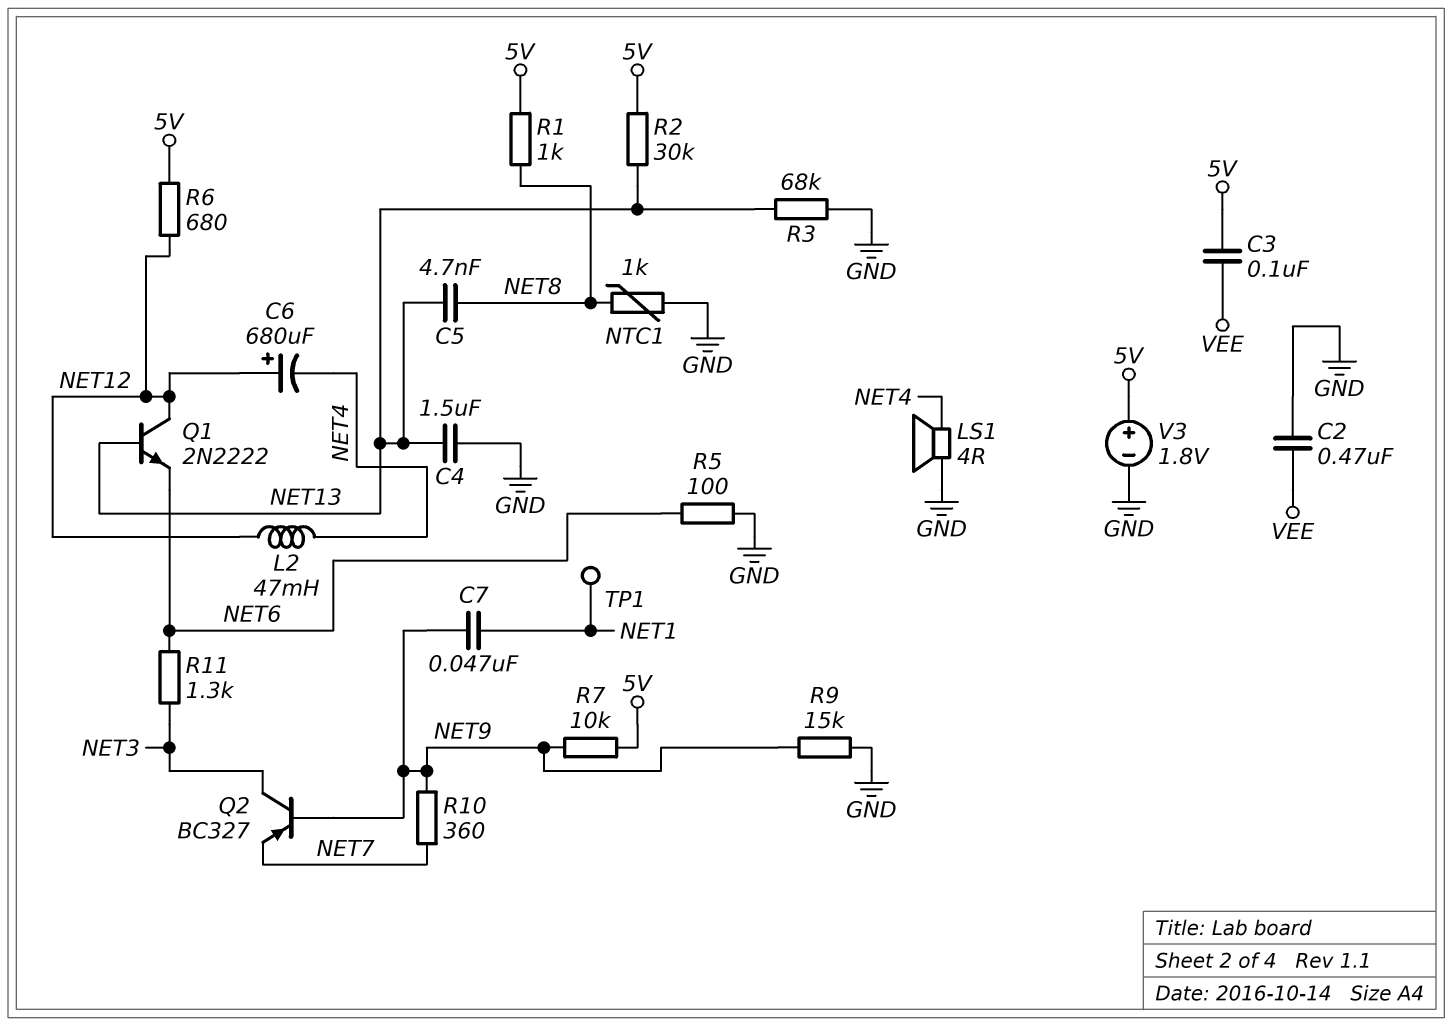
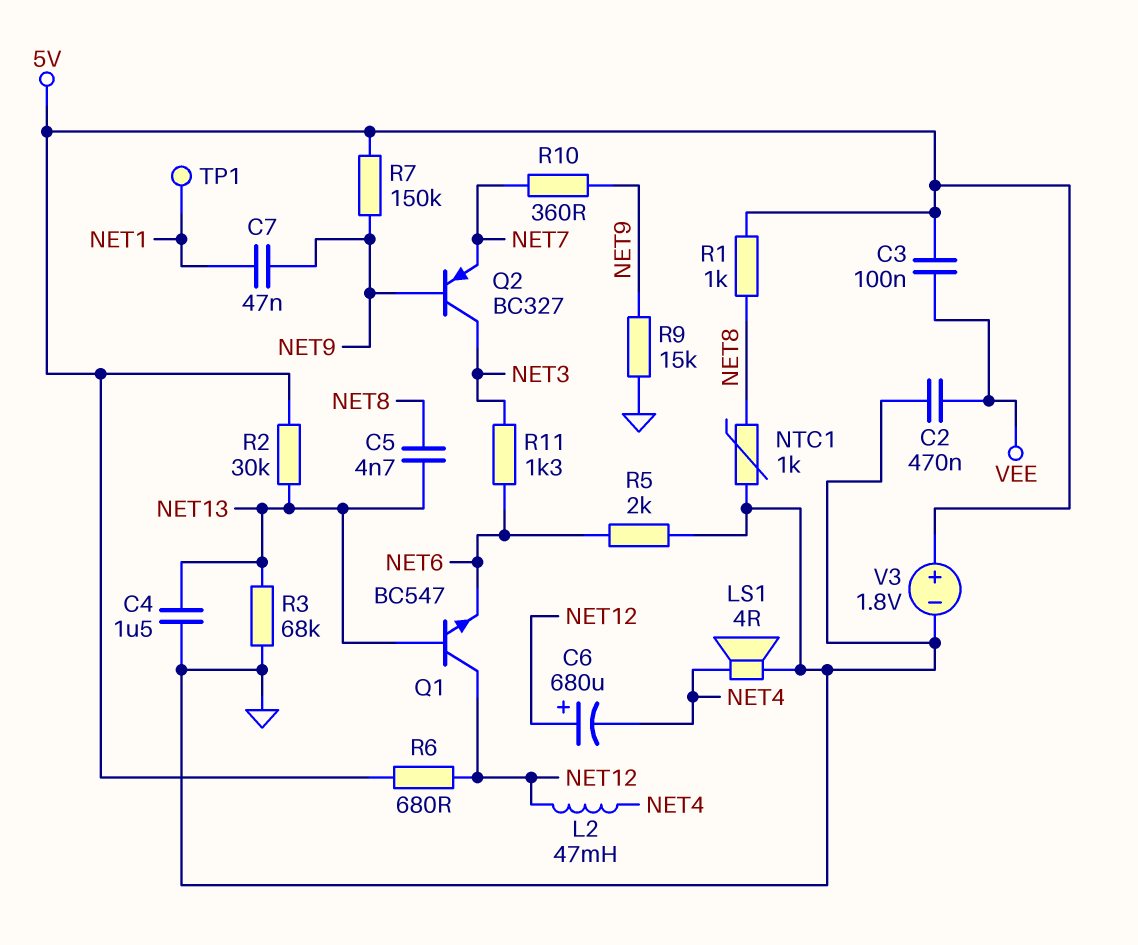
Q1: NPN 2N2222 (B NET13, C NET12, E NET6) -> NPN BC547 (B NET13, C NET12, E NET6)
R5: 100 (GND, NET6) -> 2k (GND, NET6)
R7: 10k (5V, NET9) -> 150k (5V, NET9)

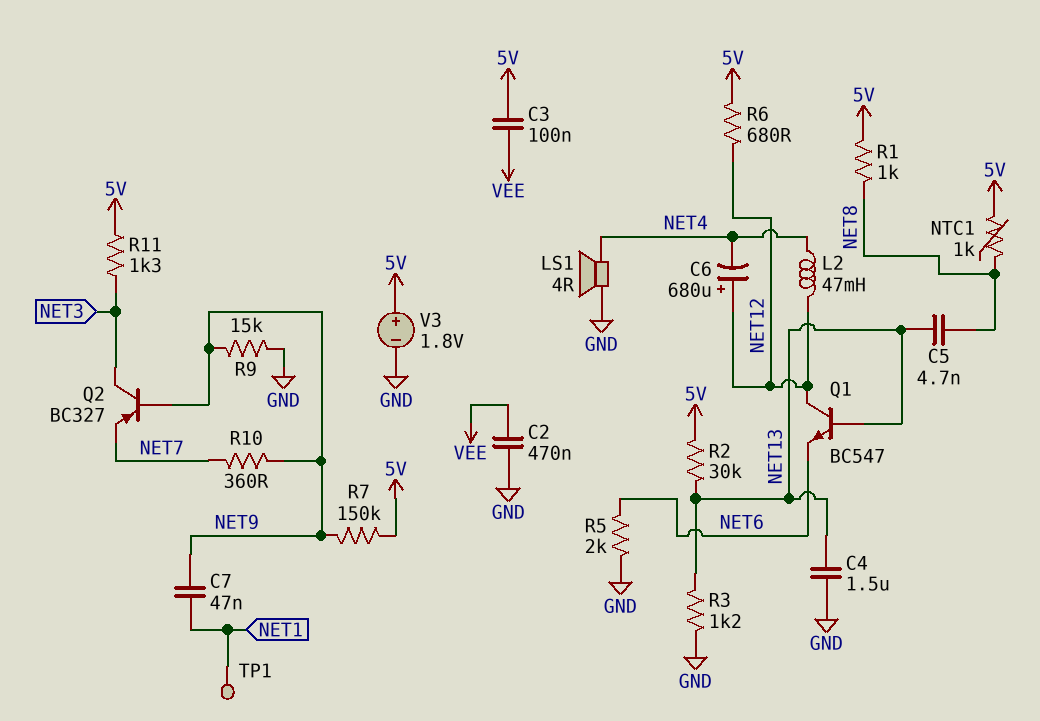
NTC1: 1k (GND, NET8) -> 1k (5V, NET8)
R3: 68k (GND, NET13) -> 1.2k (GND, NET13)
R11: 1.3k (NET3, NET6) -> 1.3k (5V, NET3)

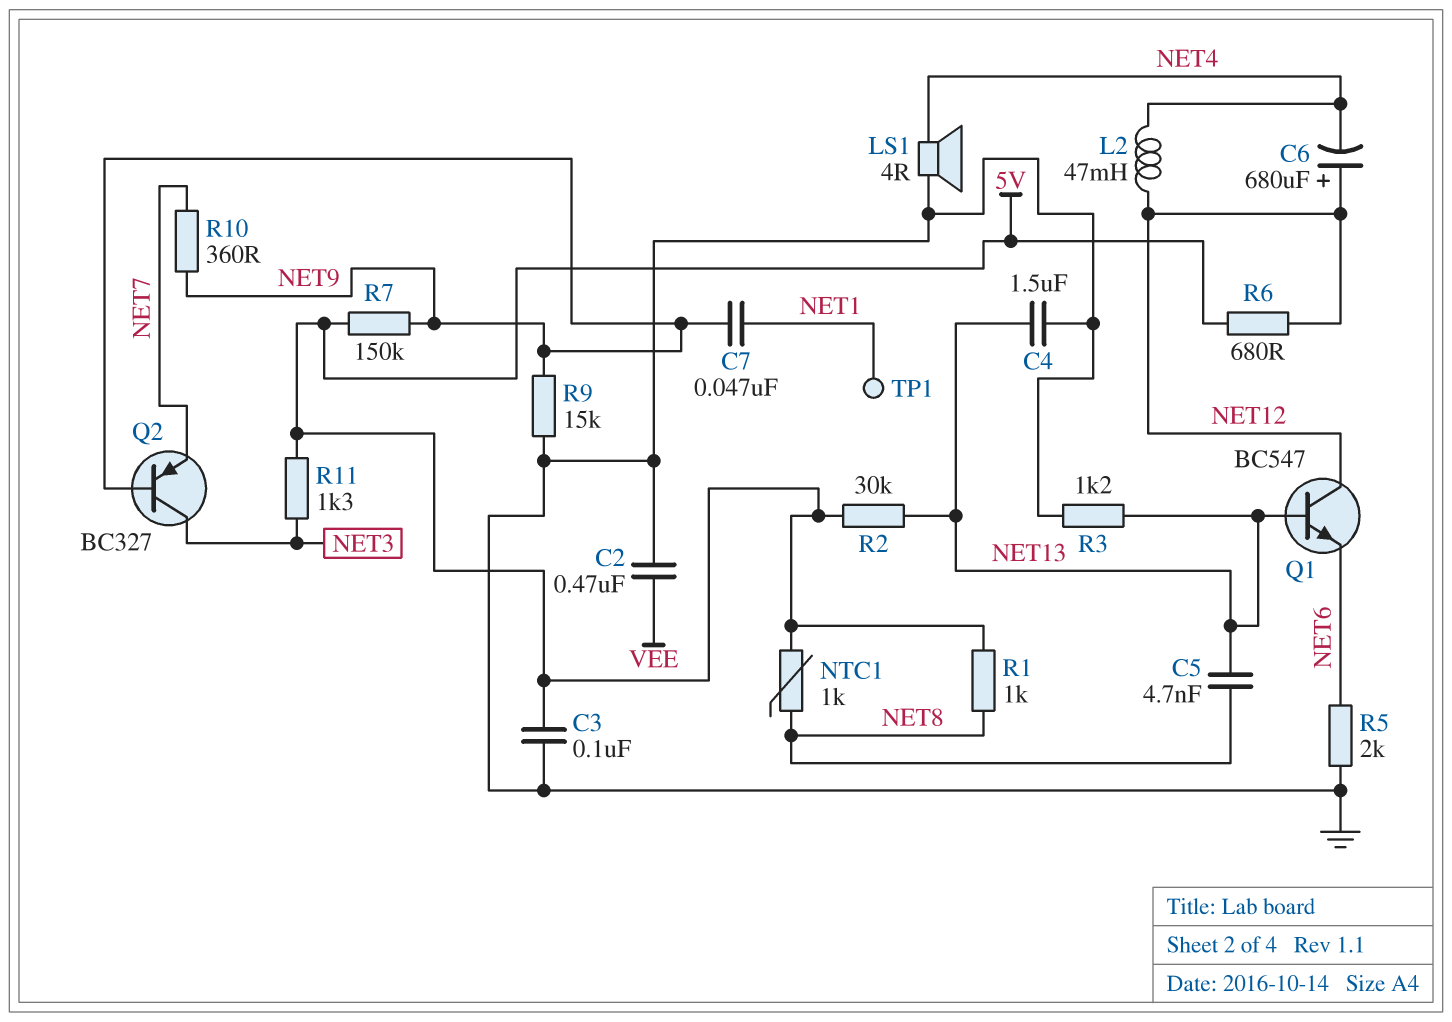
C3: 100nF (5V, VEE) -> 100nF (5V, GND)
V3: 1.8V (plus 5V, minus GND) -> none

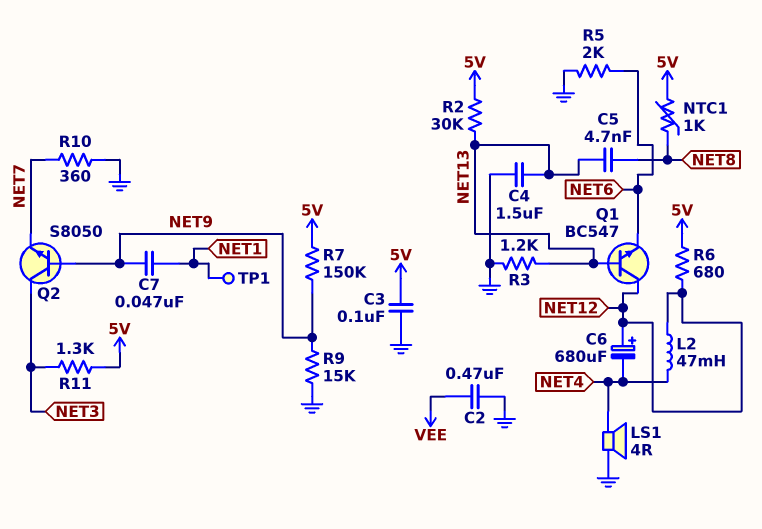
Q2: PNP BC327 (B NET9, C NET3, E NET7) -> NPN S8050 (B NET9, C NET3, E NET7)
R1: 1k (5V, NET8) -> none
R10: 360 (NET7, NET9) -> 360 (GND, NET7)

